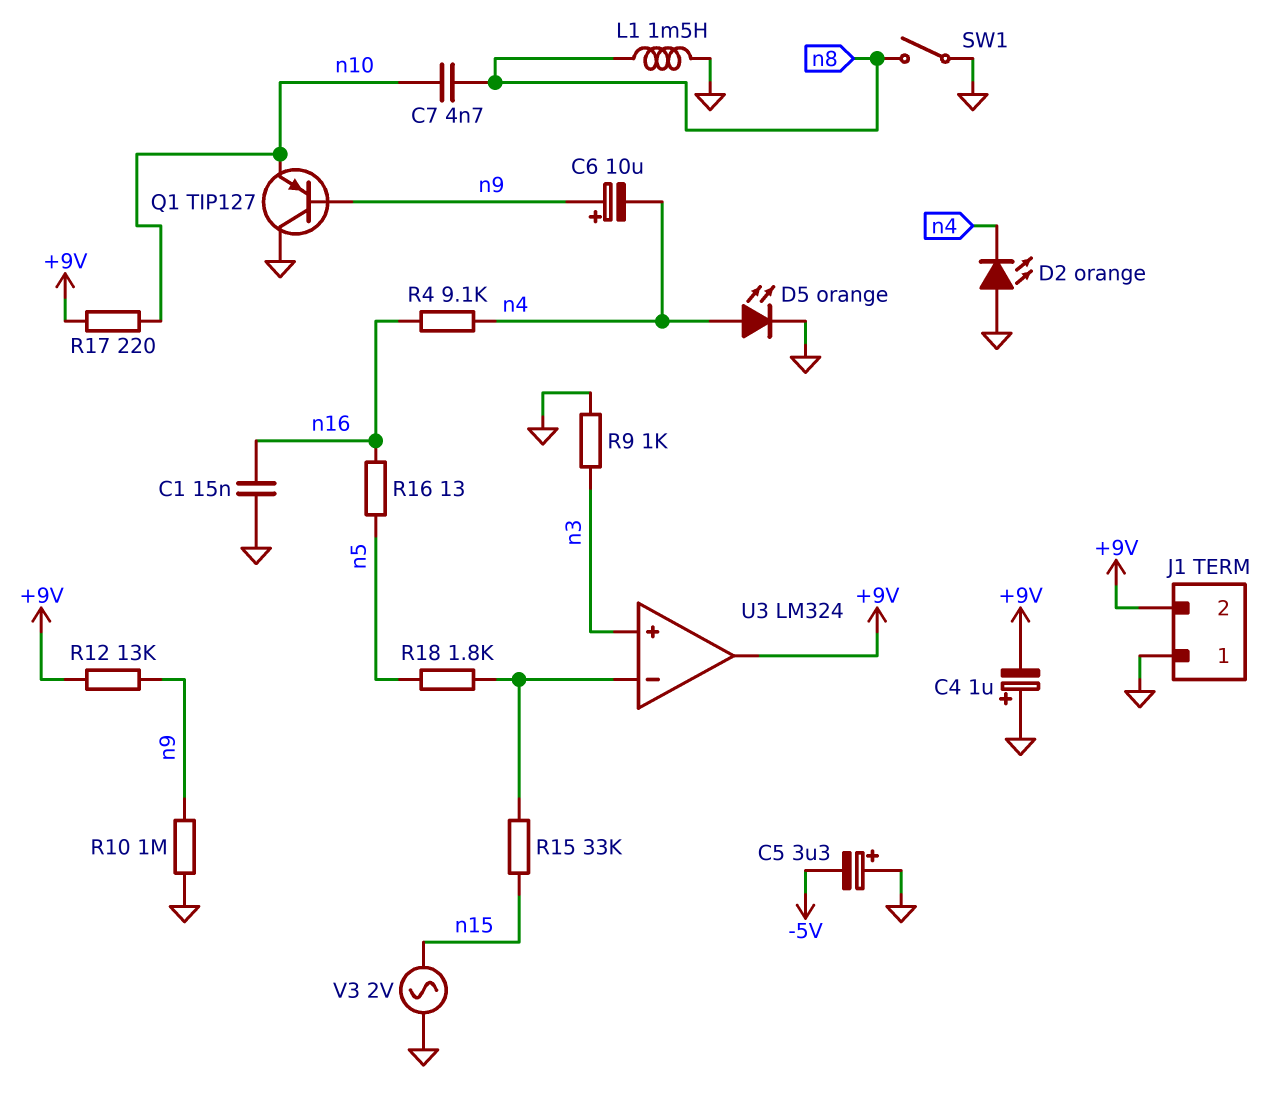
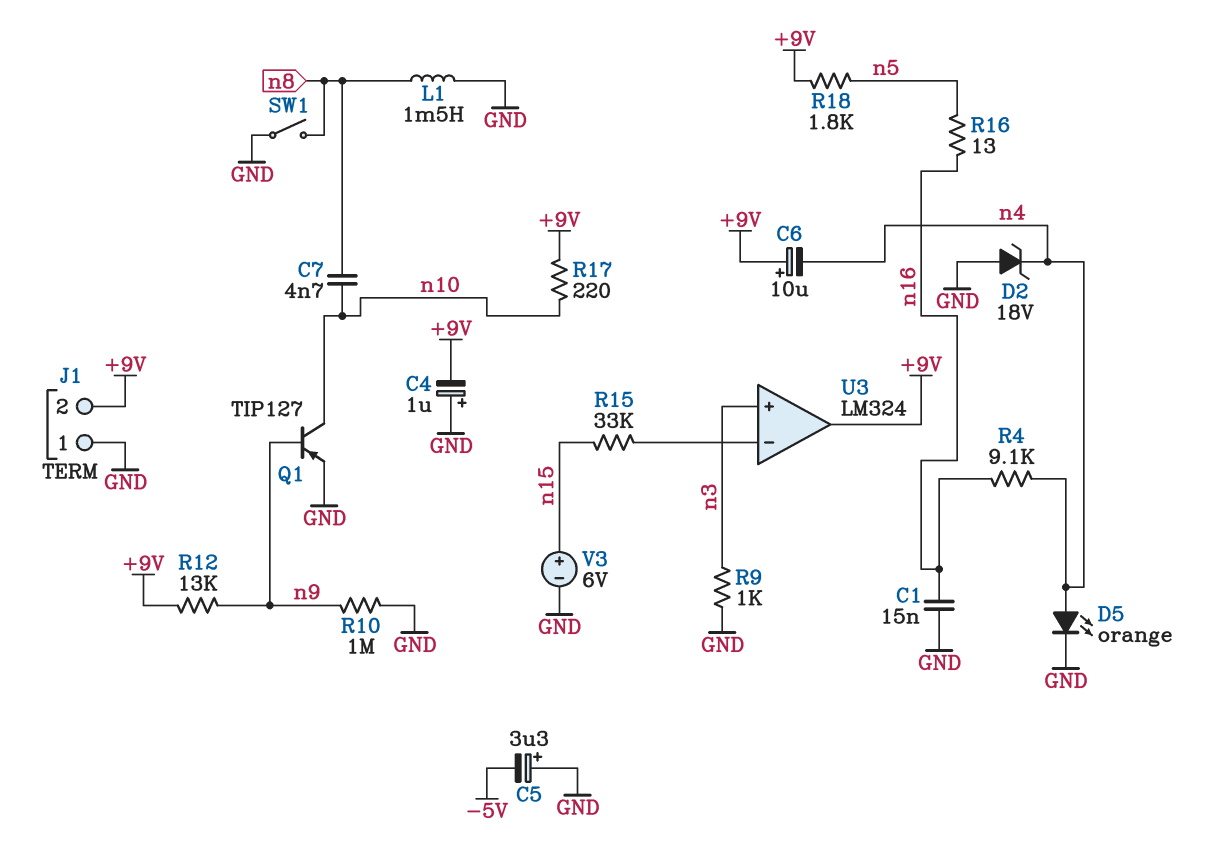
C6: 10uF (plus n9, minus n4) -> 10uF (plus +9V, minus n4)
D2: LED orange (A GND, K n4) -> zener 18V (A GND, K n4)
Q1: PNP TIP127 (B n9, C GND, E n10) -> PNP TIP127 (B n9, C n10, E GND)
R18: 1.8k (U3/in-, n5) -> 1.8k (+9V, n5)
V3: AC 2V (GND, n15) -> 6V (plus n15, minus GND)

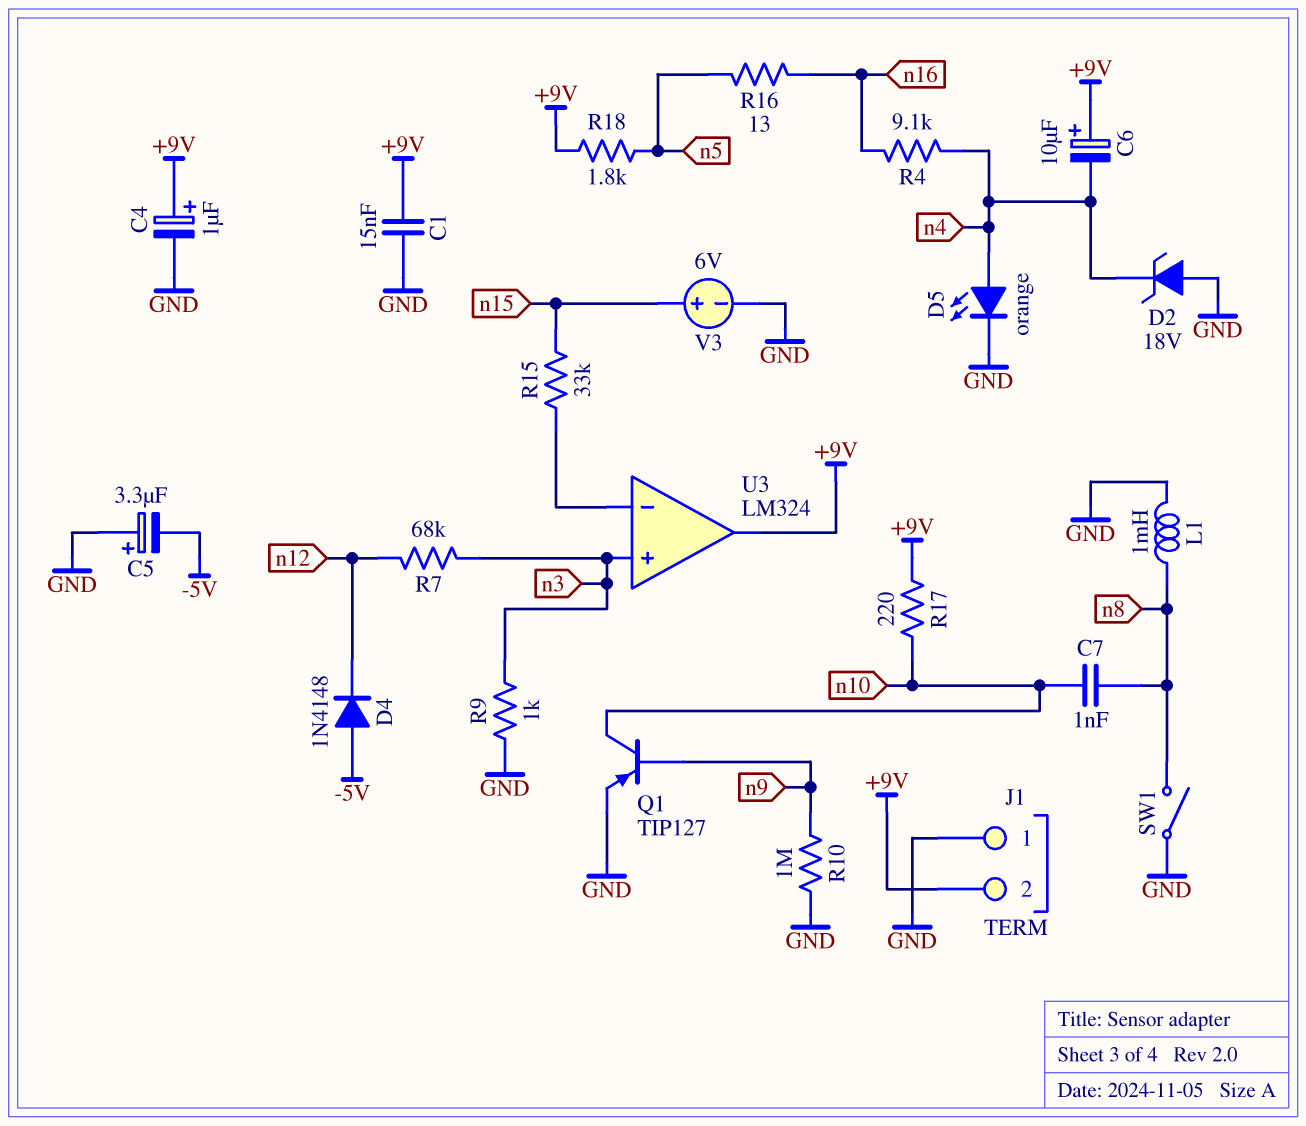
C1: 15nF (GND, n16) -> 15nF (+9V, GND)
C4: 1uF (plus GND, minus +9V) -> 1uF (plus +9V, minus GND)
C7: 4.7nF (n8, n10) -> 1nF (n8, n10)
D4: none -> diode 1N4148 (A -5V, K n12)
L1: 1.5mH (GND, n8) -> 1mH (GND, n8)
R7: none -> 68k (n3, n12)
R12: 13k (+9V, n9) -> none

